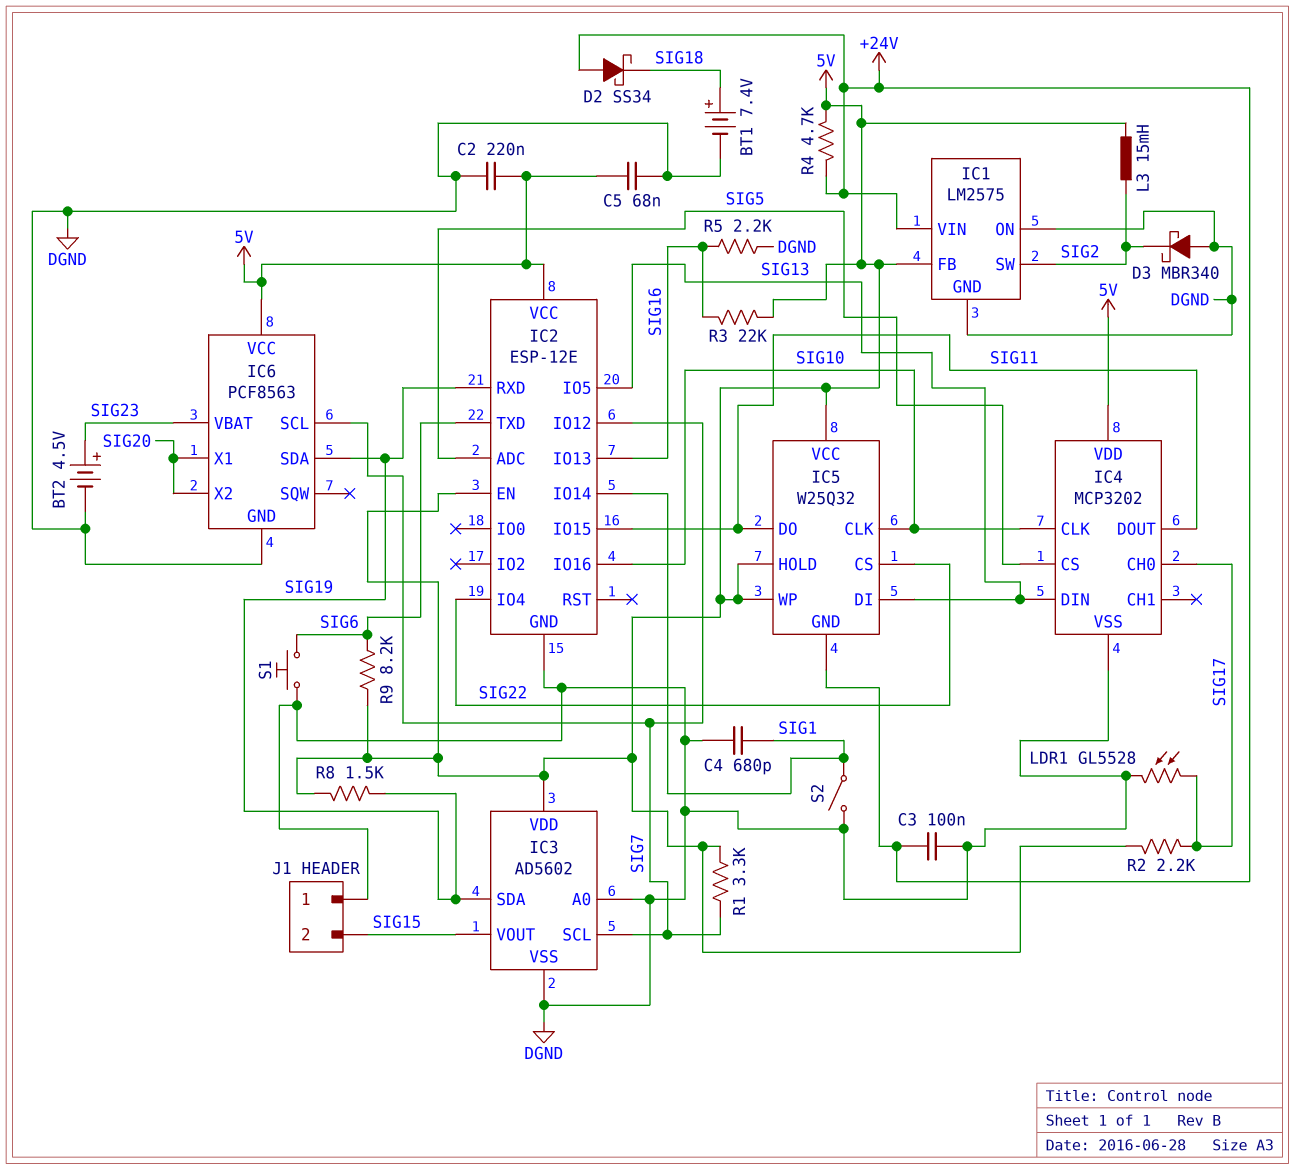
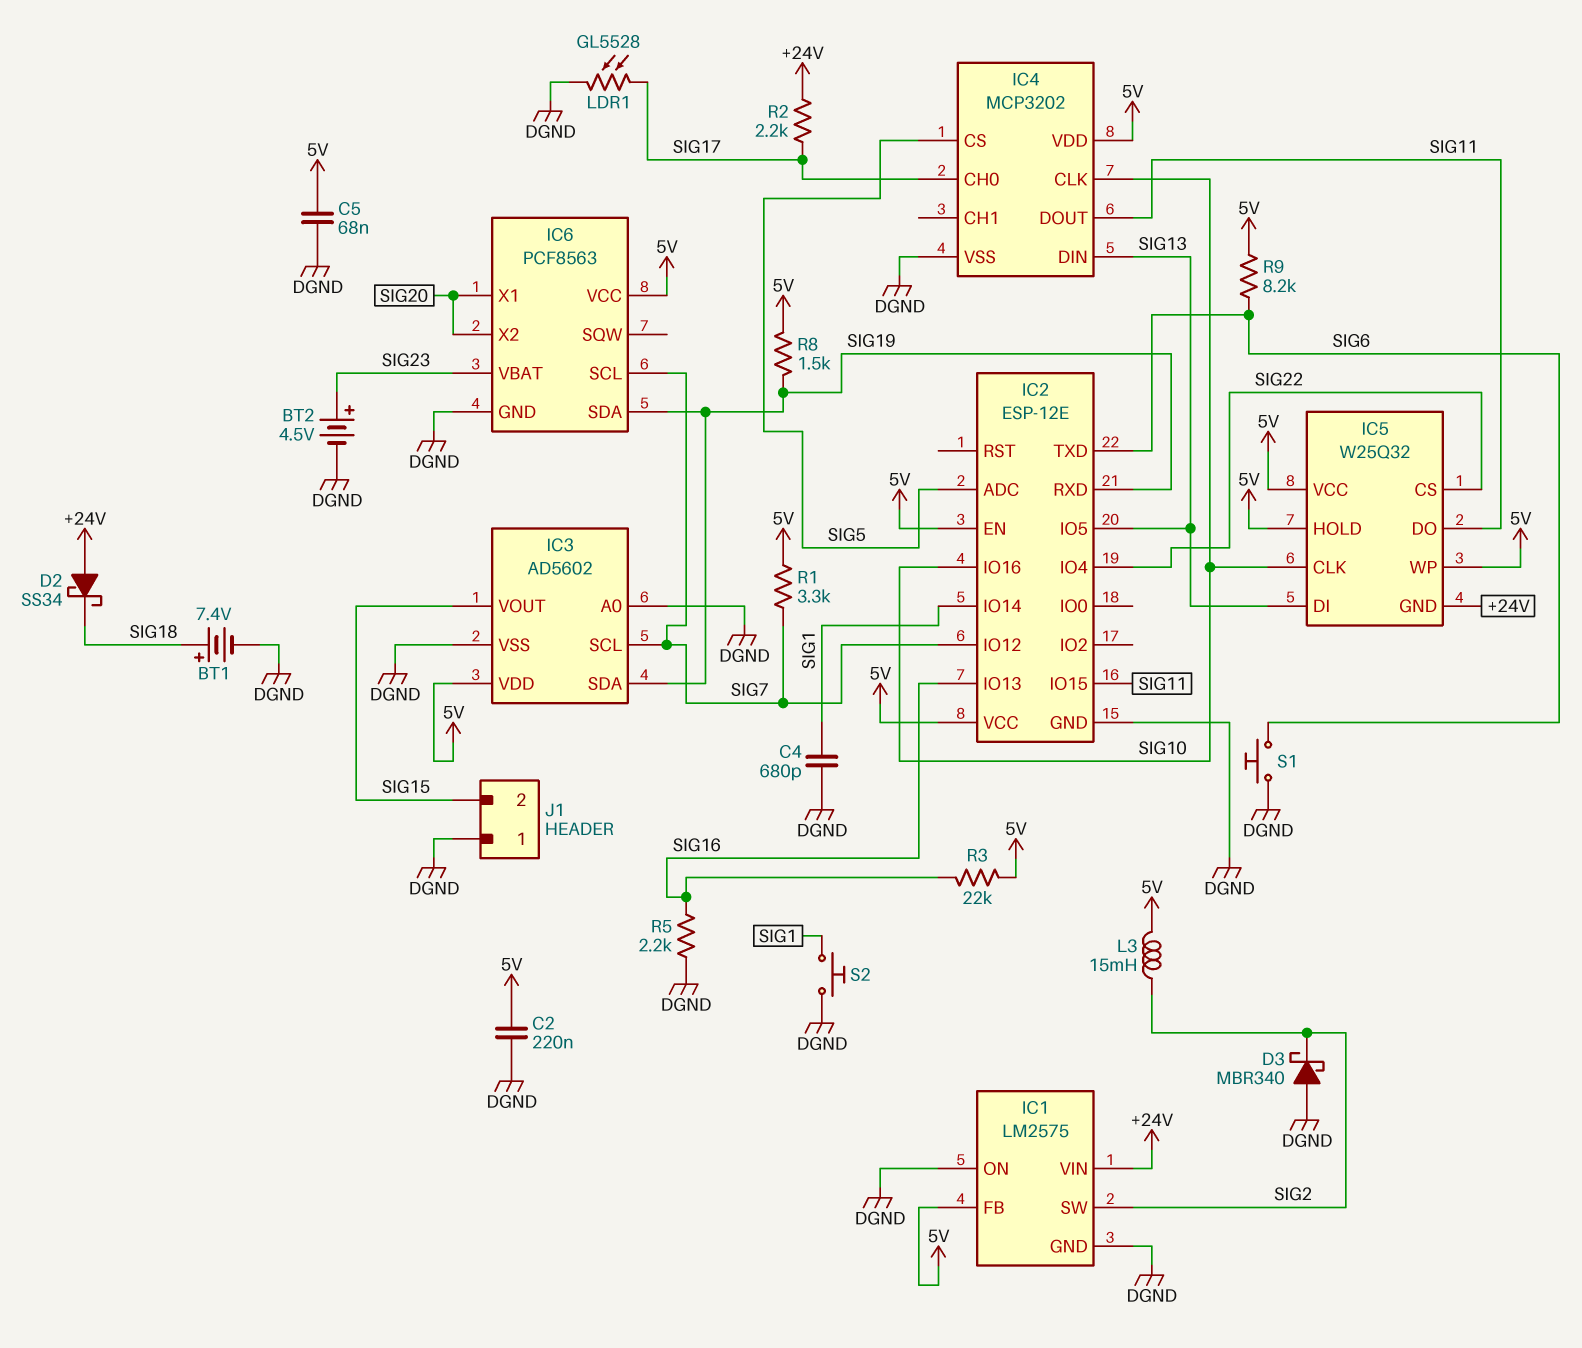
C3: 100nF (+24V, DGND) -> none
R2: 2.2k (5V, SIG17) -> 2.2k (+24V, SIG17)
R4: 4.7k (+24V, 5V) -> none
S2: switch (DGND, SIG1) -> button (DGND, SIG1)

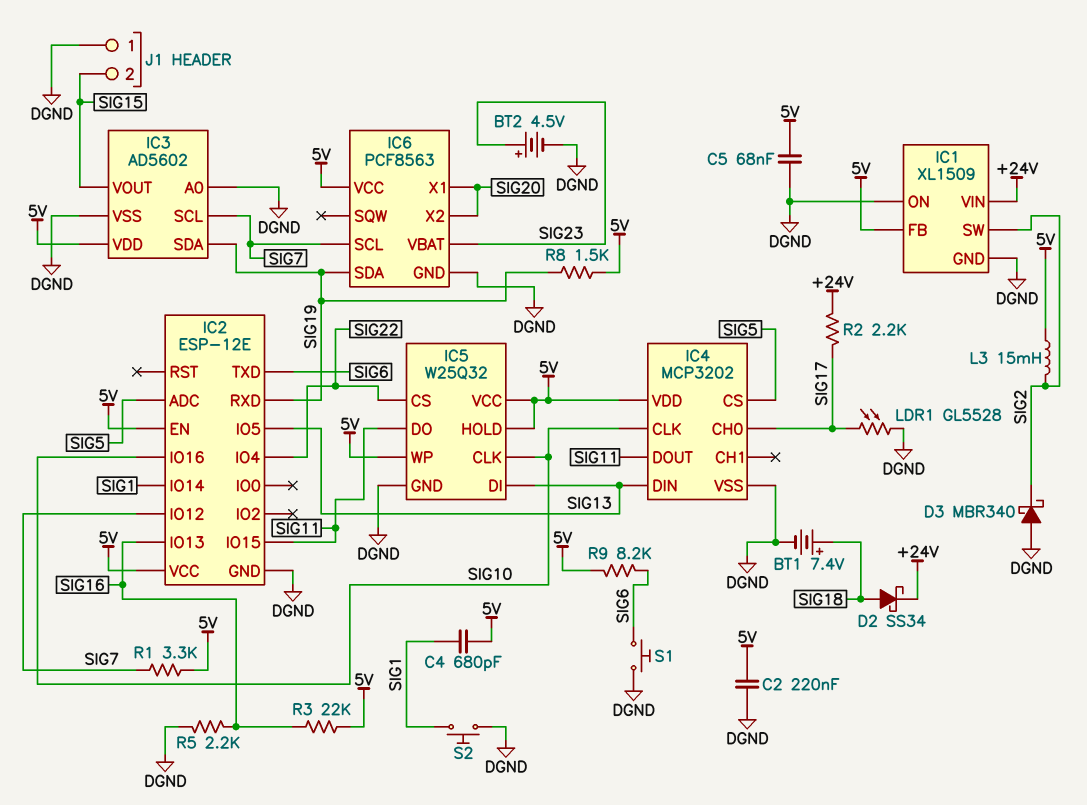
C4: 680pF (DGND, SIG1) -> 680pF (5V, SIG1)
D2: schottky SS34 (A +24V, K SIG18) -> schottky SS34 (A SIG18, K +24V)
IC1: LM2575 -> XL1509
IC5 pin GND: +24V -> DGND

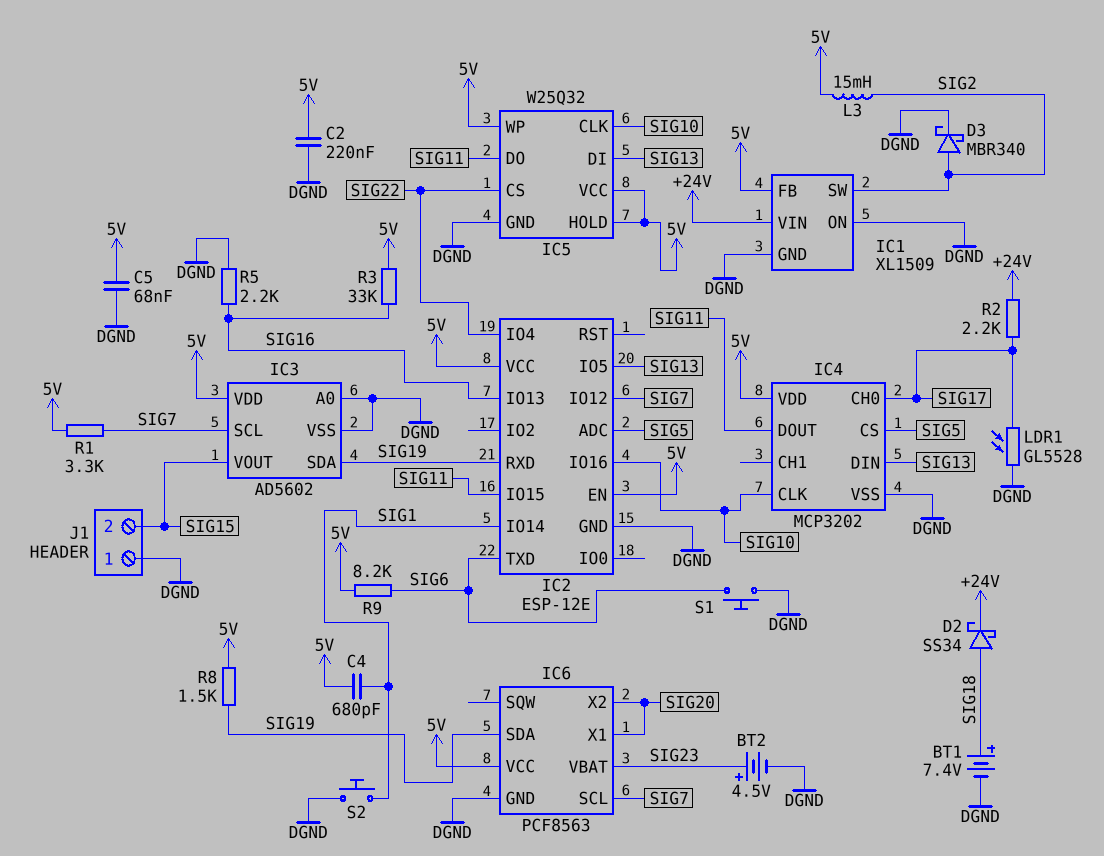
D3: schottky MBR340 (A DGND, K SIG2) -> schottky MBR340 (A SIG2, K DGND)
R3: 22k (5V, SIG16) -> 33k (5V, SIG16)

